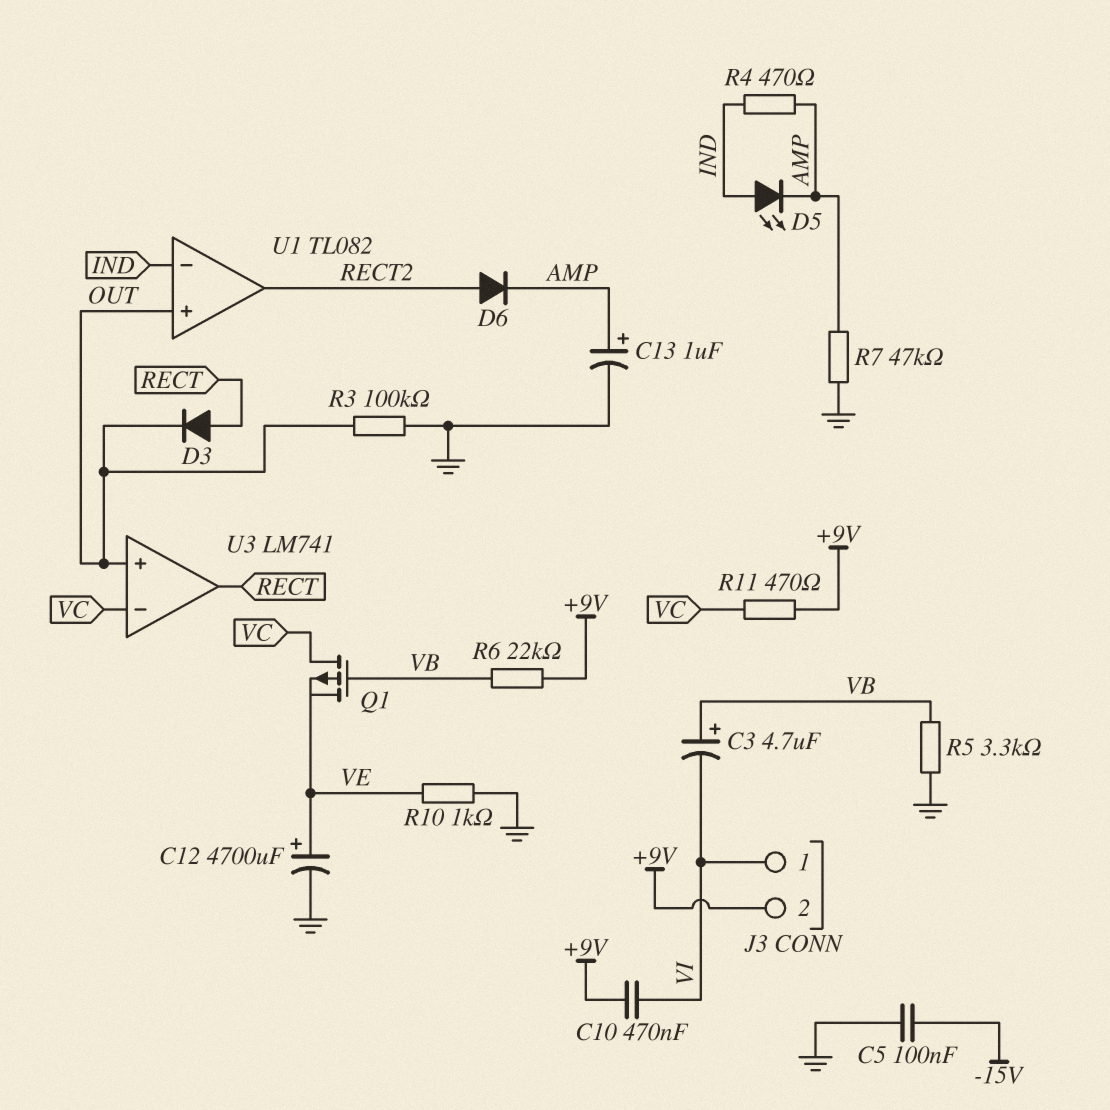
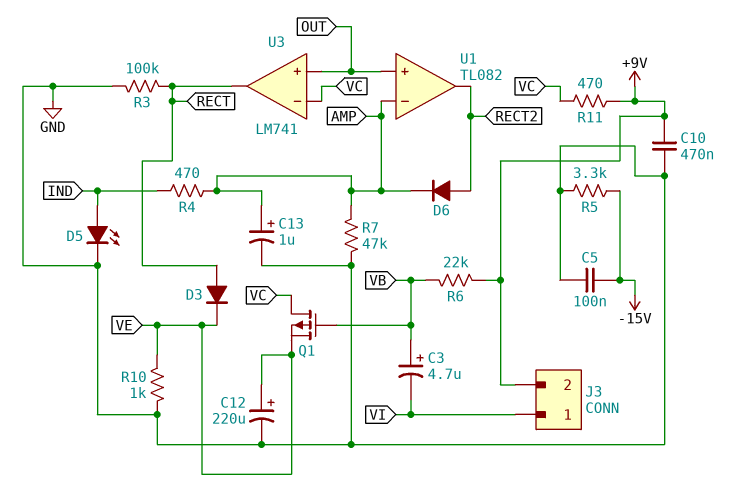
C10: 470nF (+9V, VI) -> 470nF (+9V, GND)
C12: 4700uF (plus VE, minus GND) -> 220uF (plus VE, minus GND)
D3: diode (A RECT, K OUT) -> diode (A RECT, K VE)
D5: LED (A IND, K AMP) -> LED (A IND, K GND)
R3: 100k (GND, OUT) -> 100k (GND, RECT)
R5: 3.3k (GND, VB) -> 3.3k (-15V, GND)
U1 pin in-: IND -> AMP

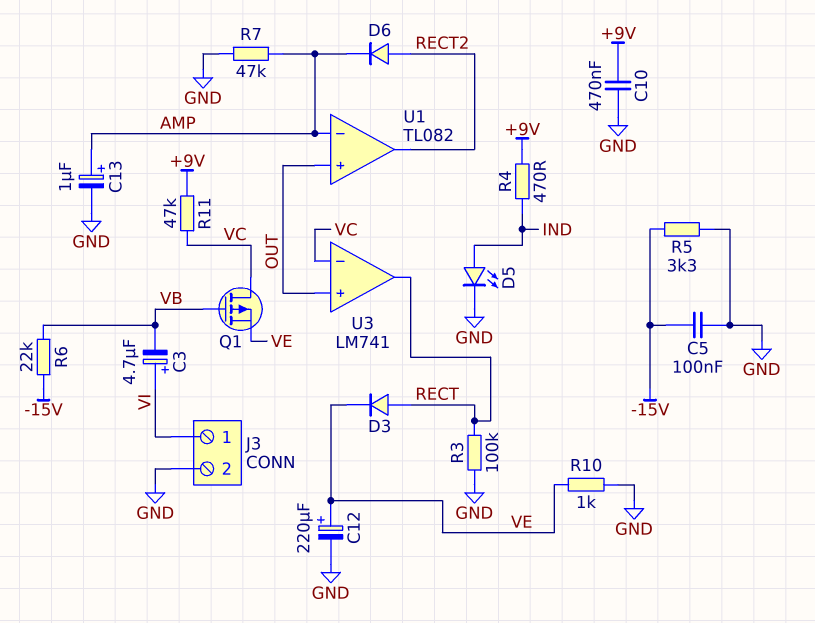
C3: 4.7uF (plus VB, minus VI) -> 4.7uF (plus VI, minus VB)
J3 pin 2: +9V -> GND
R4: 470 (AMP, IND) -> 470 (+9V, IND)
R6: 22k (+9V, VB) -> 22k (-15V, VB)
R11: 470 (+9V, VC) -> 47k (+9V, VC)

